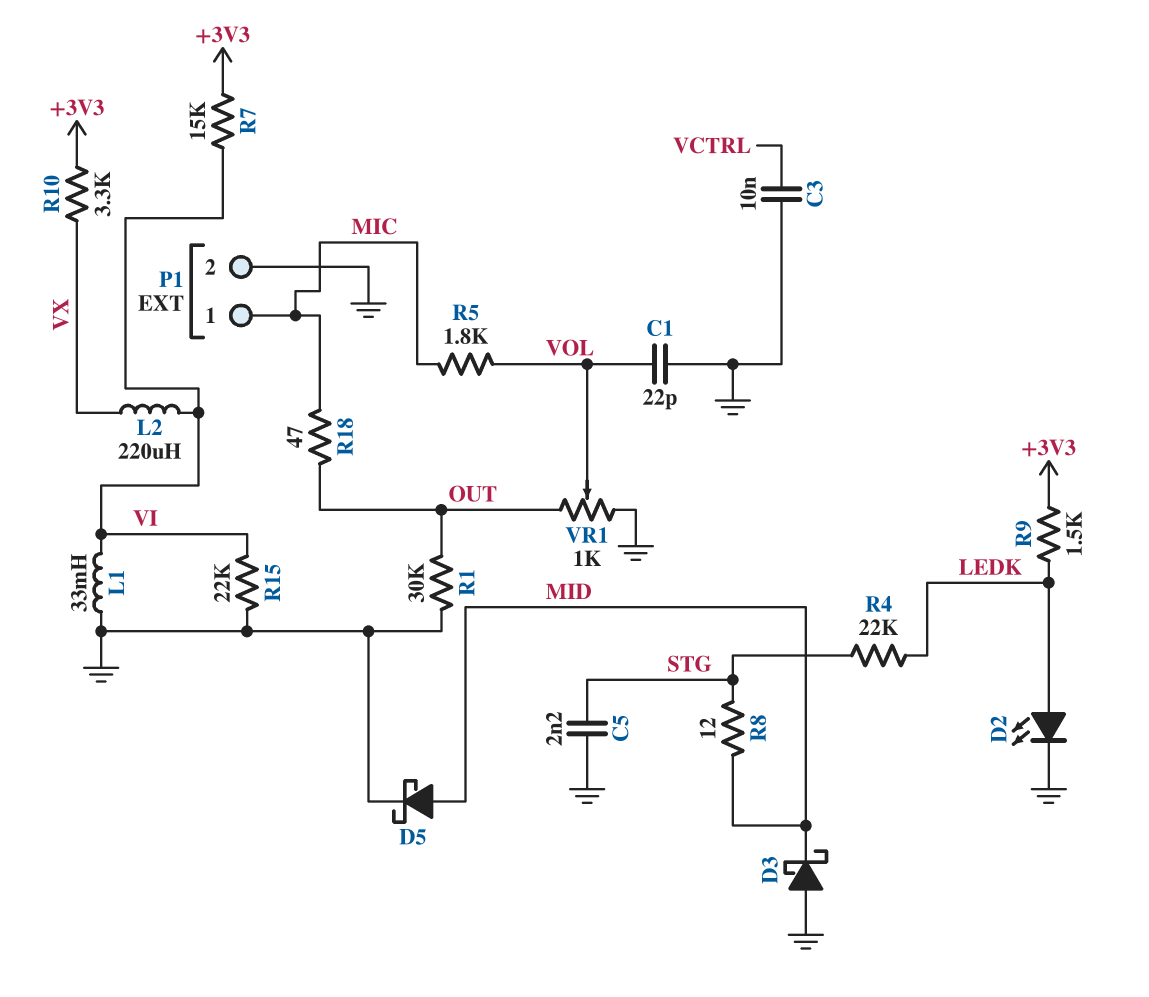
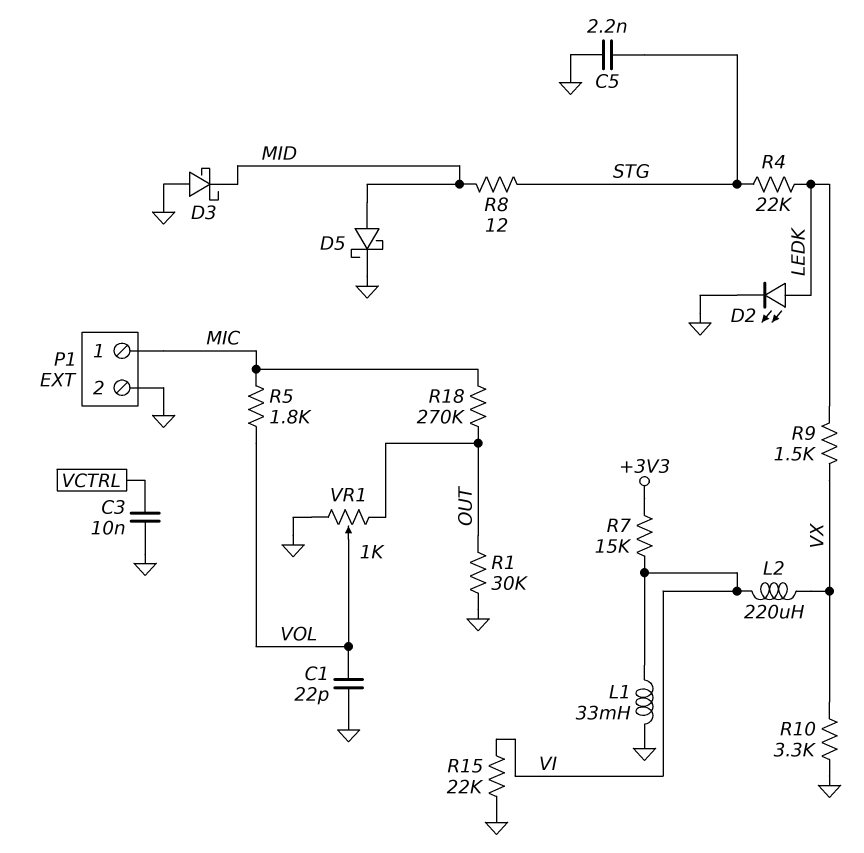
R9: 1.5k (+3V3, LEDK) -> 1.5k (LEDK, VX)
R10: 3.3k (+3V3, VX) -> 3.3k (GND, VX)
R18: 47 (MIC, OUT) -> 270k (MIC, OUT)

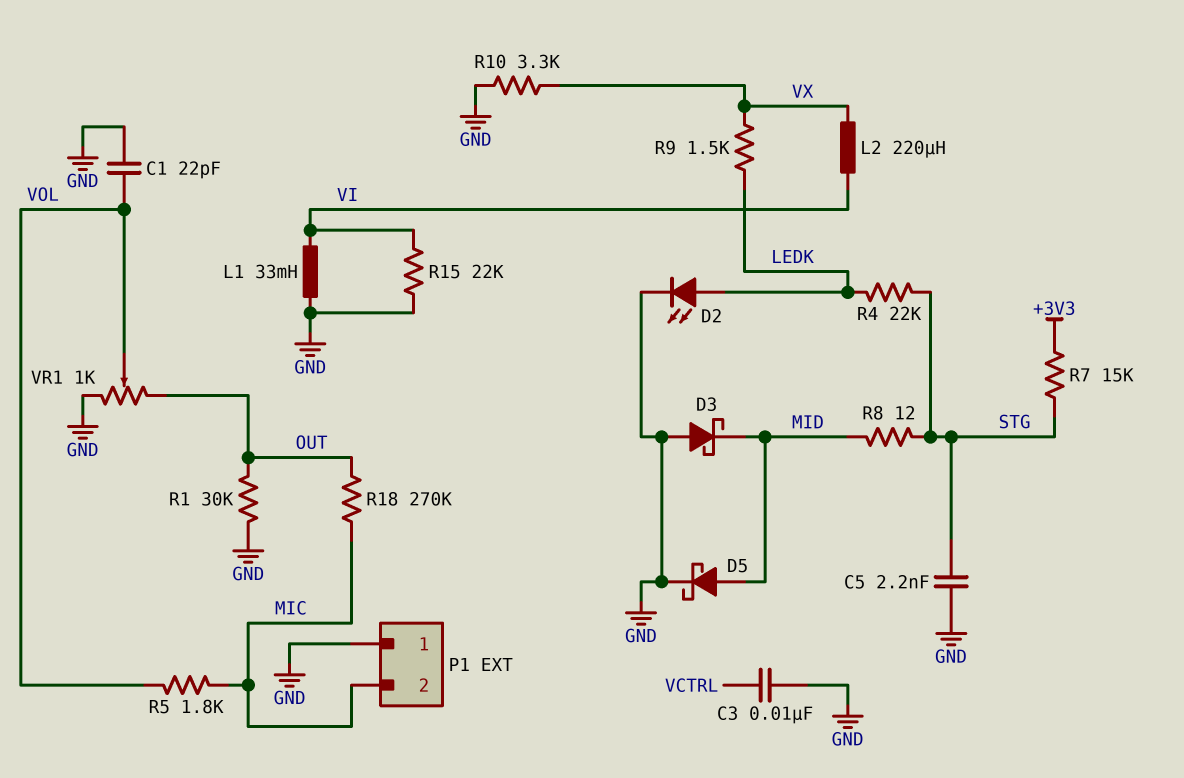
P1 pin 1: MIC -> GND
P1 pin 2: GND -> MIC
R7: 15k (+3V3, VI) -> 15k (+3V3, STG)

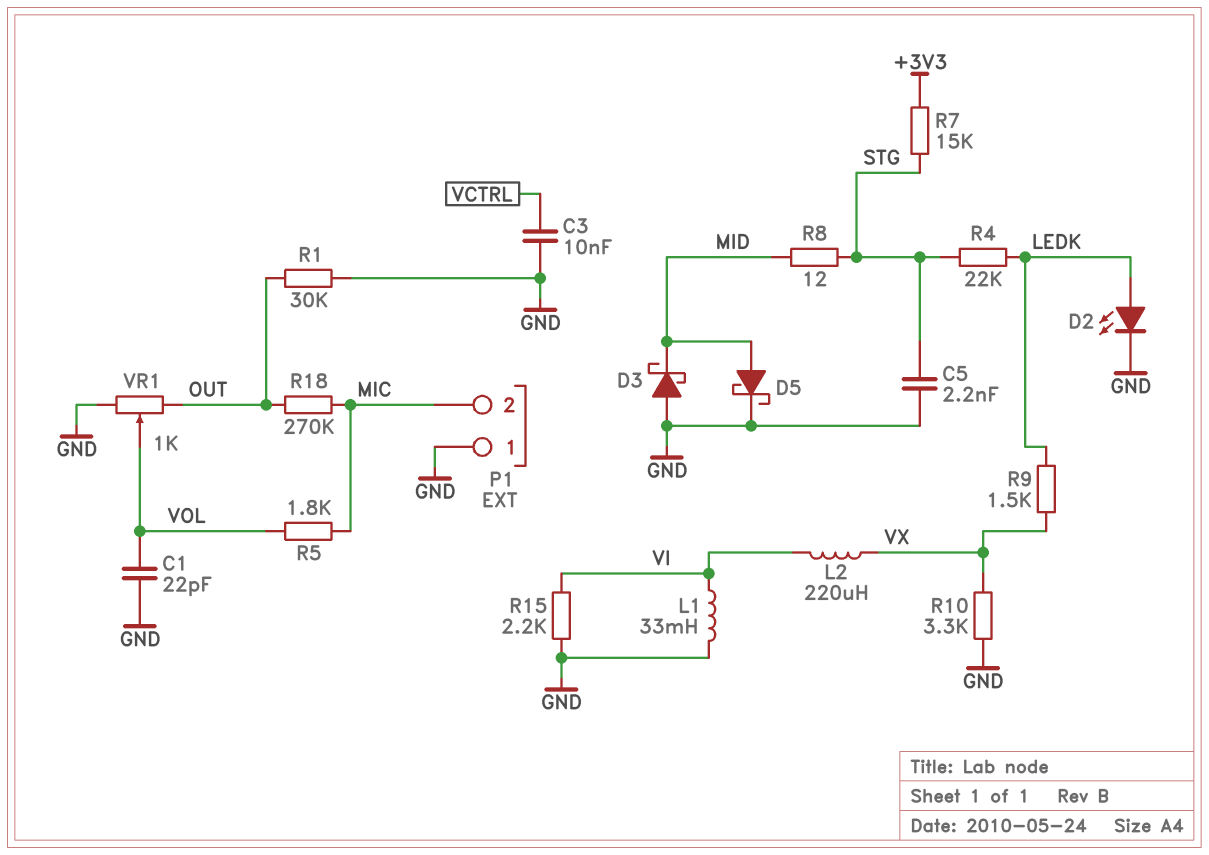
R15: 22k (GND, VI) -> 2.2k (GND, VI)

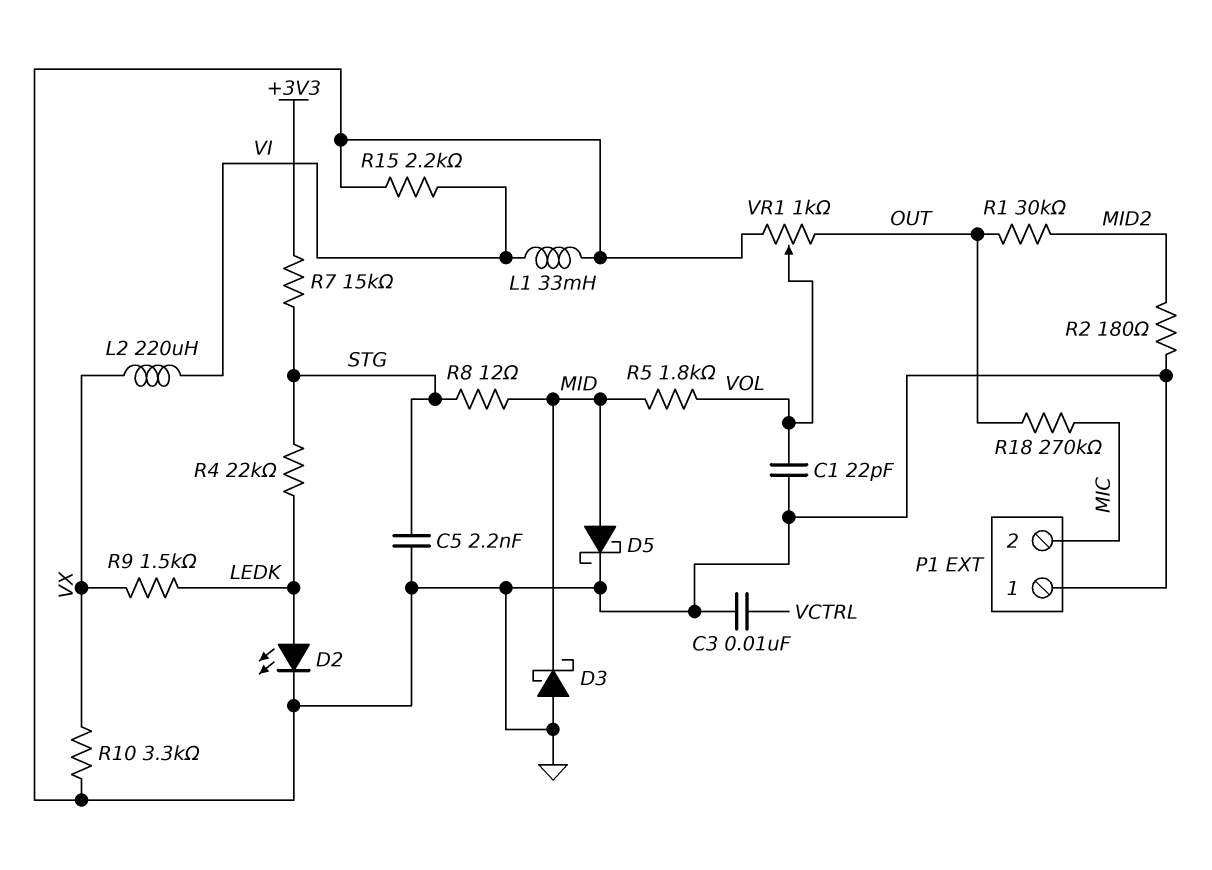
R1: 30k (GND, OUT) -> 30k (MID2, OUT)
R2: none -> 180 (GND, MID2)
R5: 1.8k (MIC, VOL) -> 1.8k (MID, VOL)

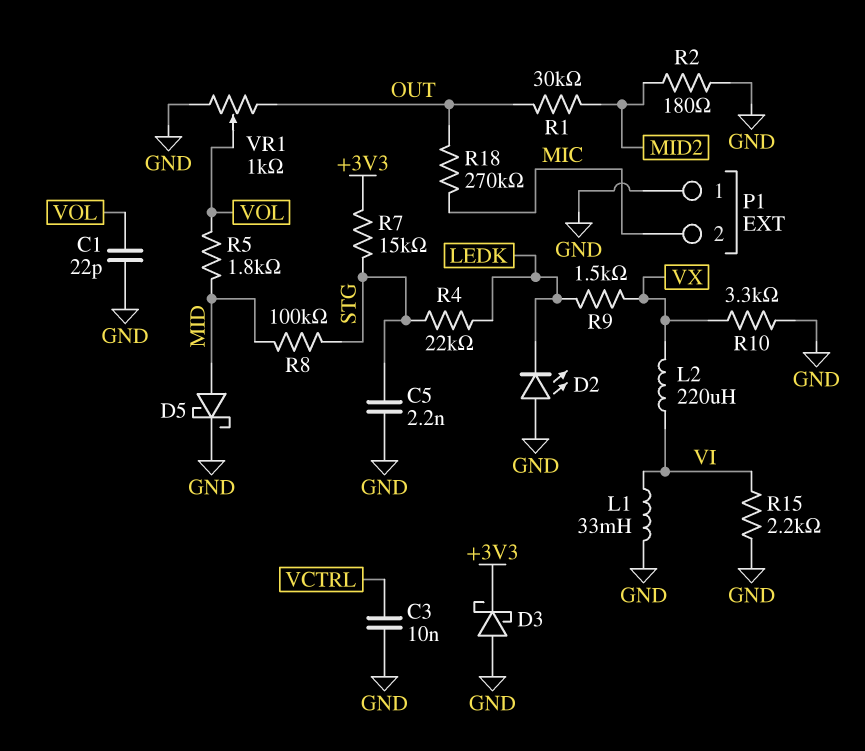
D2: LED (A LEDK, K GND) -> LED (A GND, K LEDK)
D3: schottky (A GND, K MID) -> schottky (A GND, K +3V3)
R8: 12 (MID, STG) -> 100k (MID, STG)

